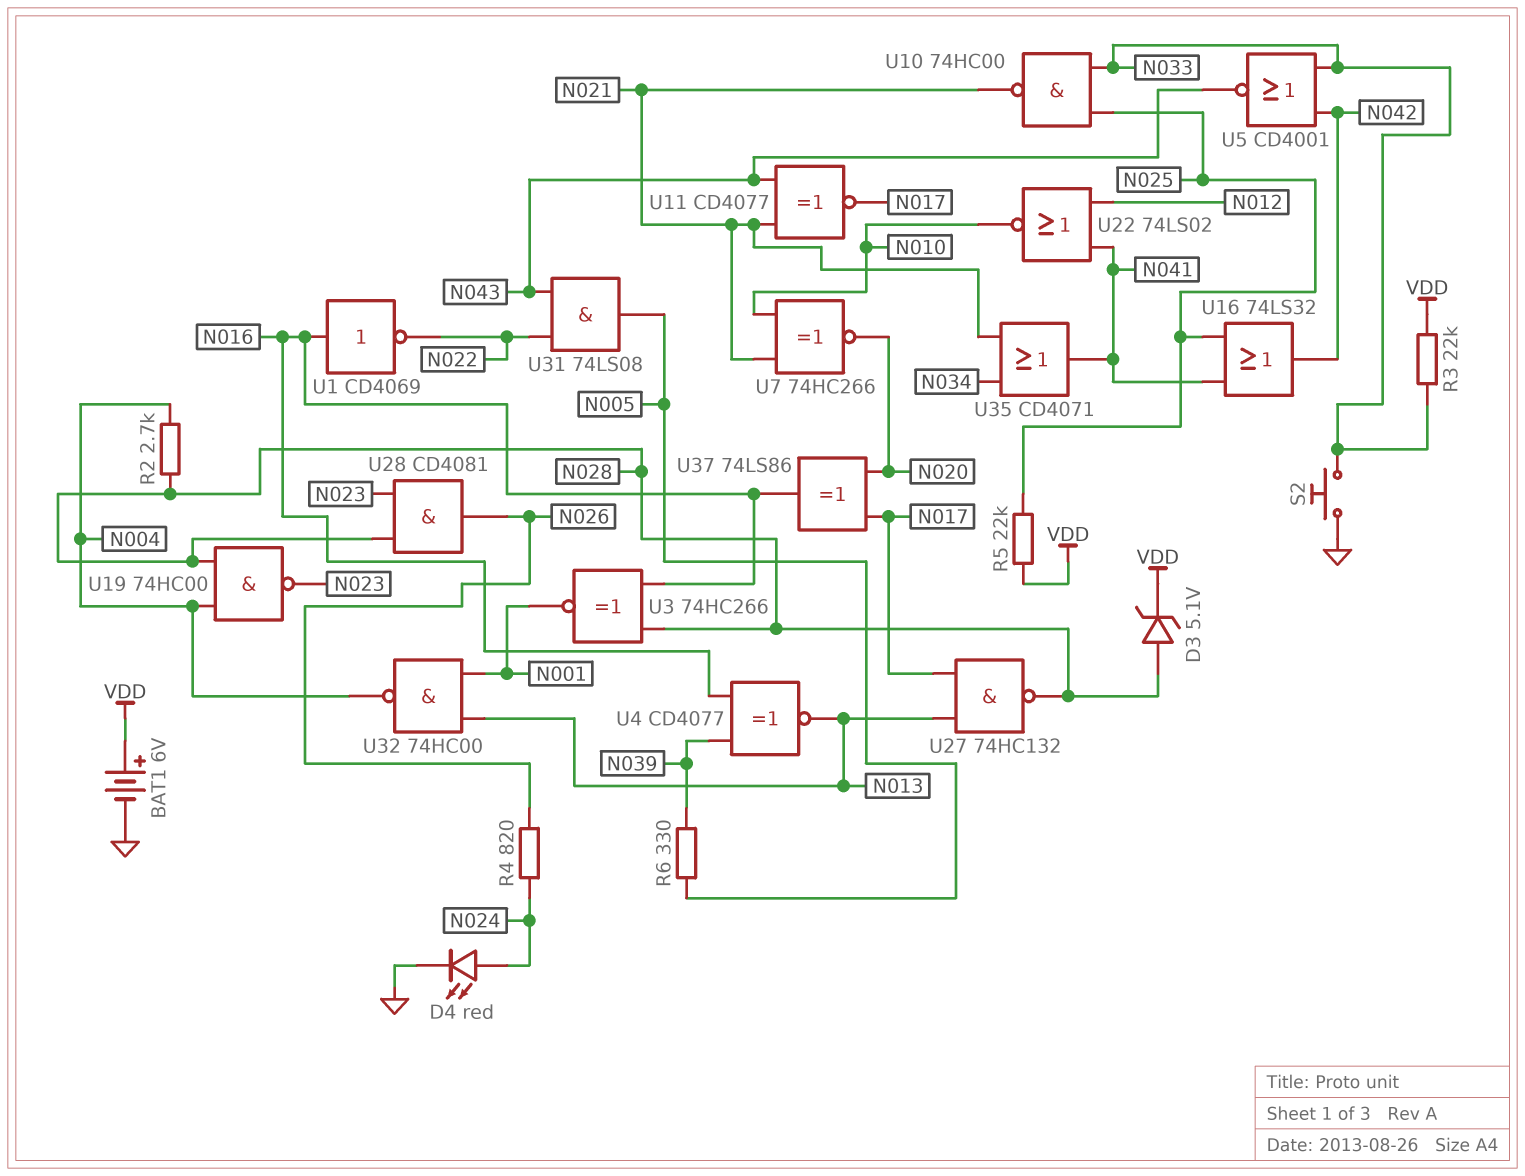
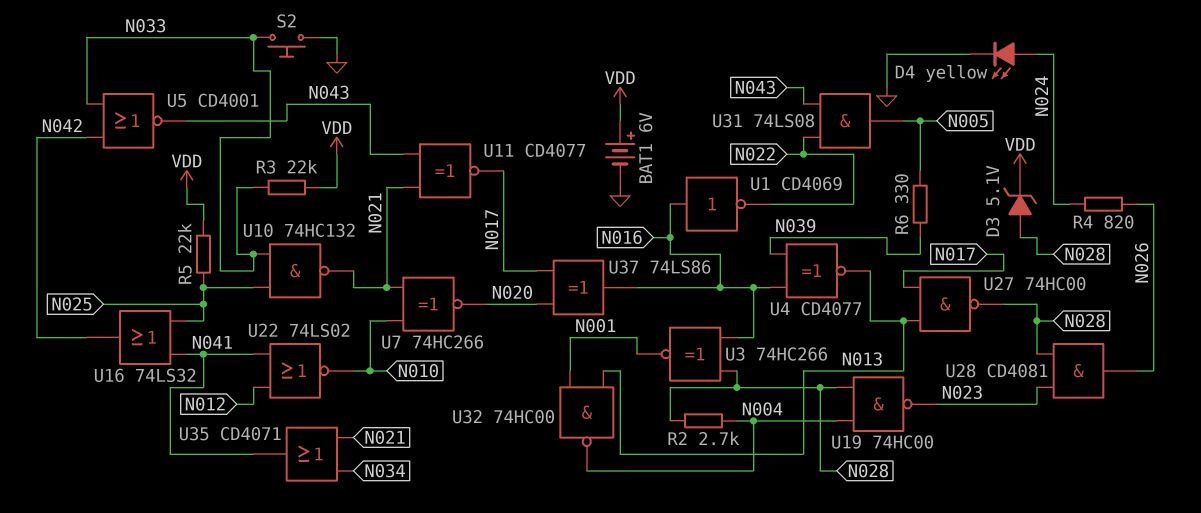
D4: LED red (A N024, K GND) -> LED yellow (A N024, K GND)
U10: NAND 74HC00 (in N025, in N033, out N021) -> NAND 74HC132 (in N025, in N033, out N021)
U27: NAND 74HC132 (in N013, in N017, out N028) -> NAND 74HC00 (in N013, in N017, out N028)

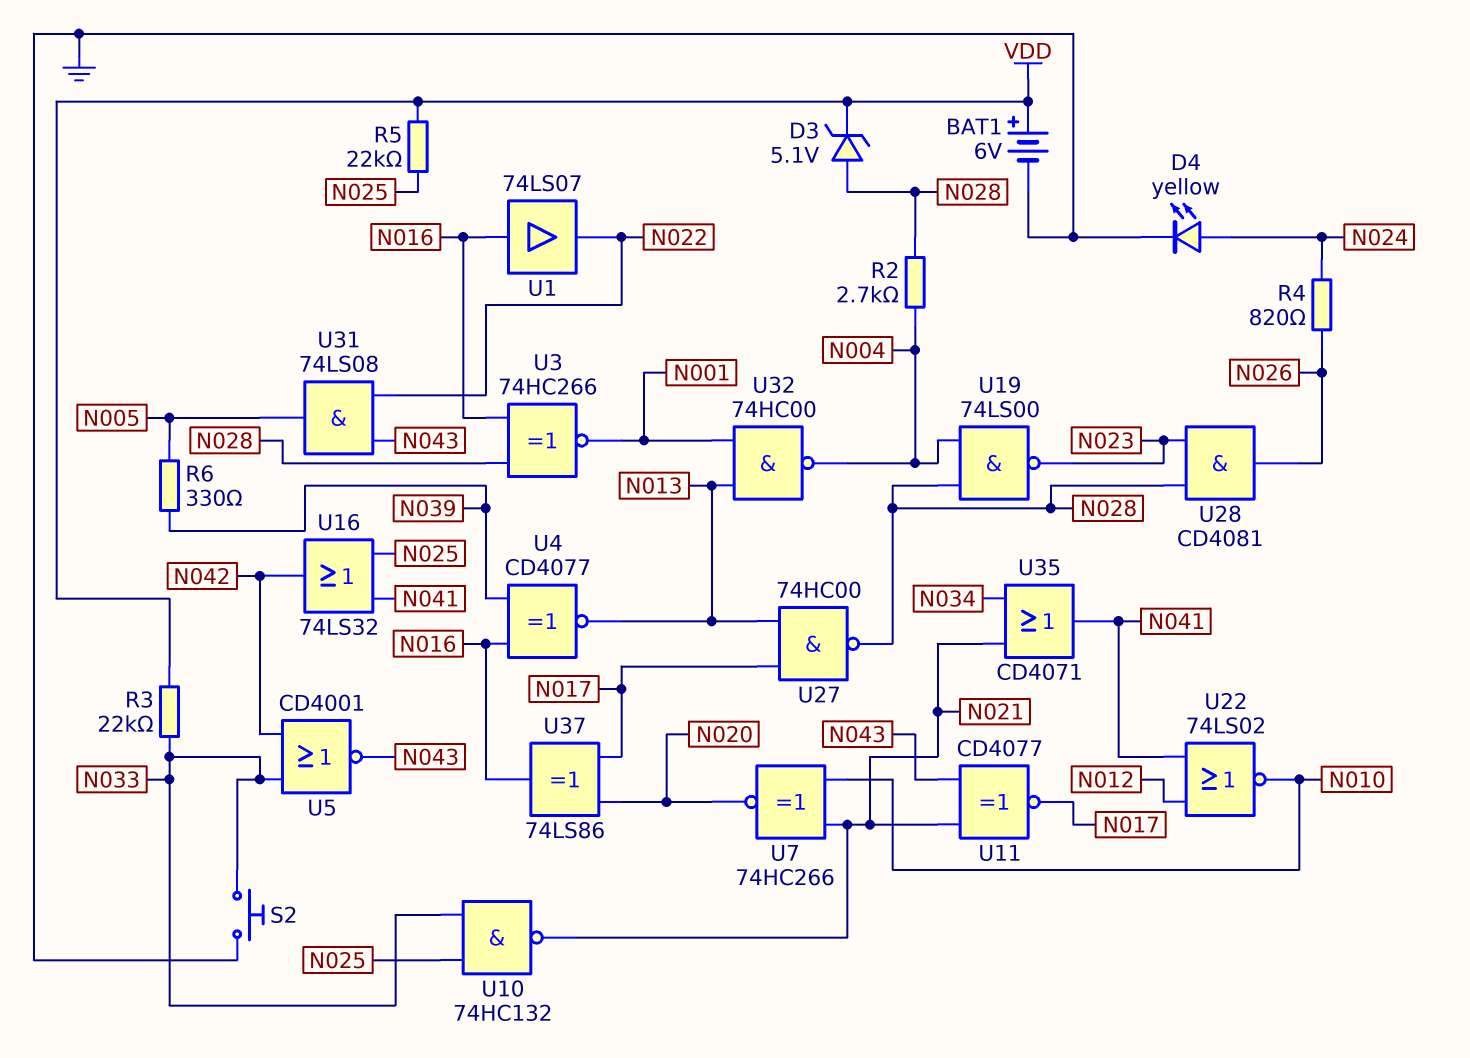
U1: NOT CD4069 (in N016, out N022) -> buffer 74LS07 (in N016, out N022)
U19: NAND 74HC00 (in N004, in N028, out N023) -> NAND 74LS00 (in N004, in N028, out N023)

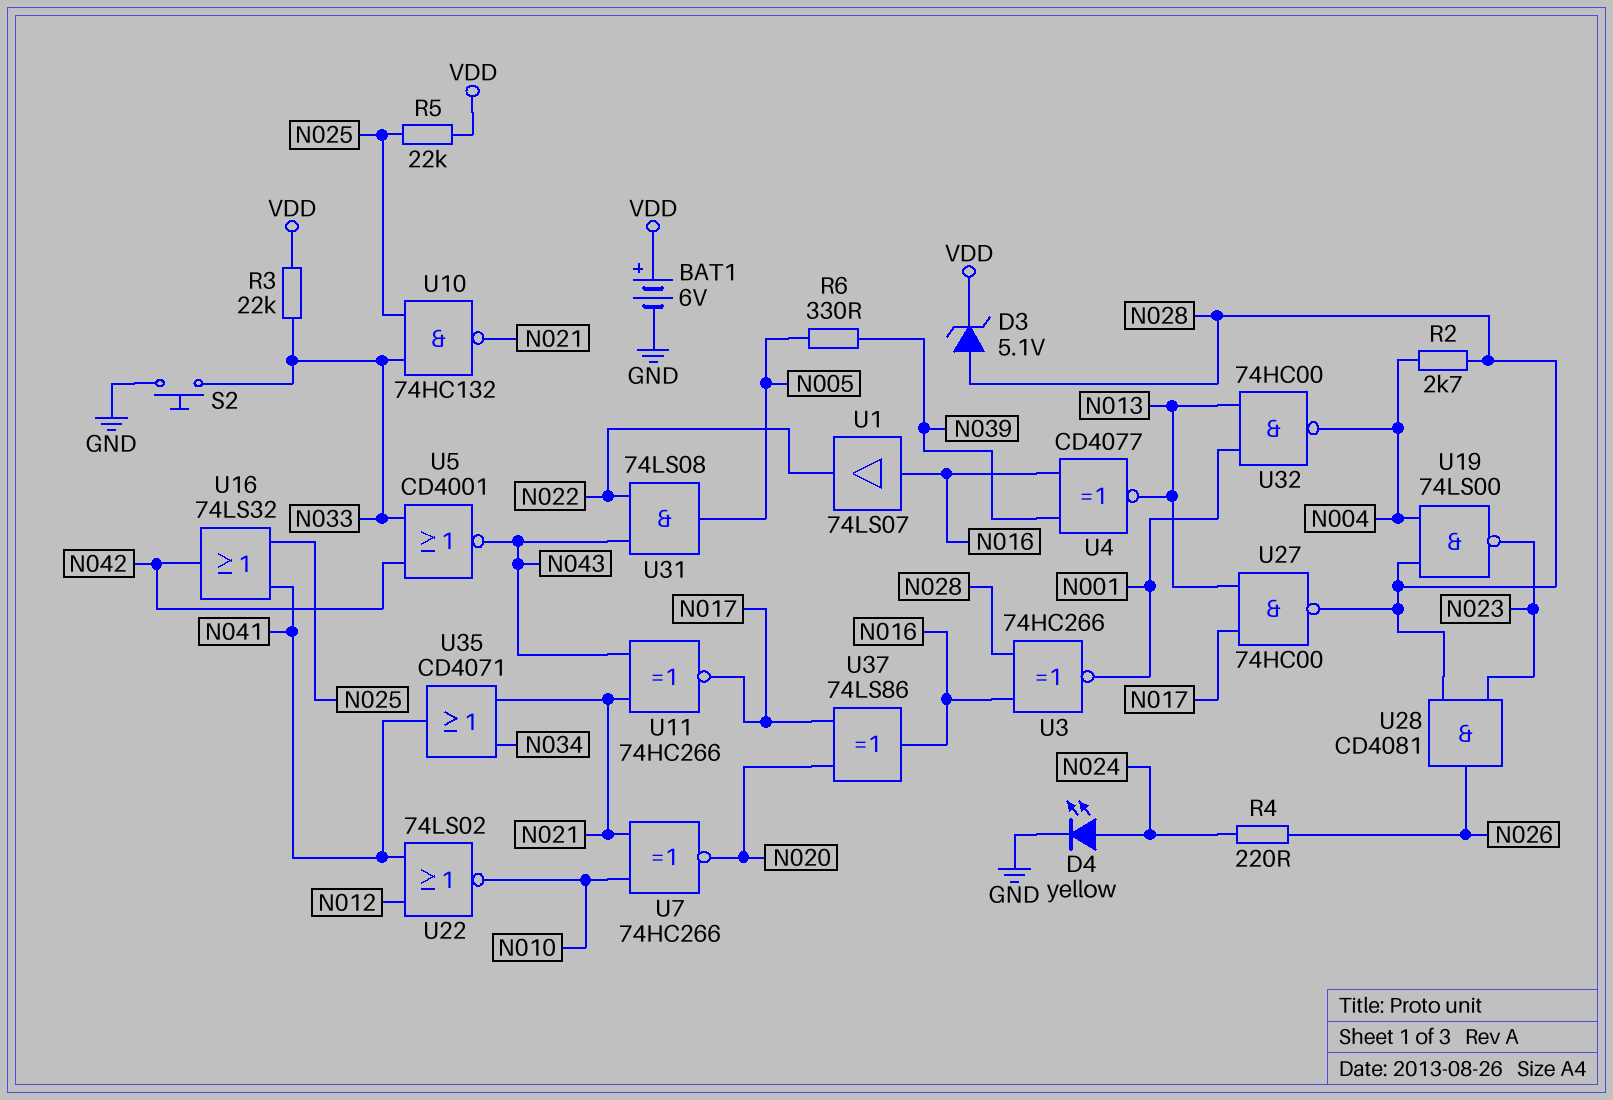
R4: 820 (N024, N026) -> 220 (N024, N026)
U11: XNOR CD4077 (in N021, in N043, out N017) -> XNOR 74HC266 (in N021, in N043, out N017)

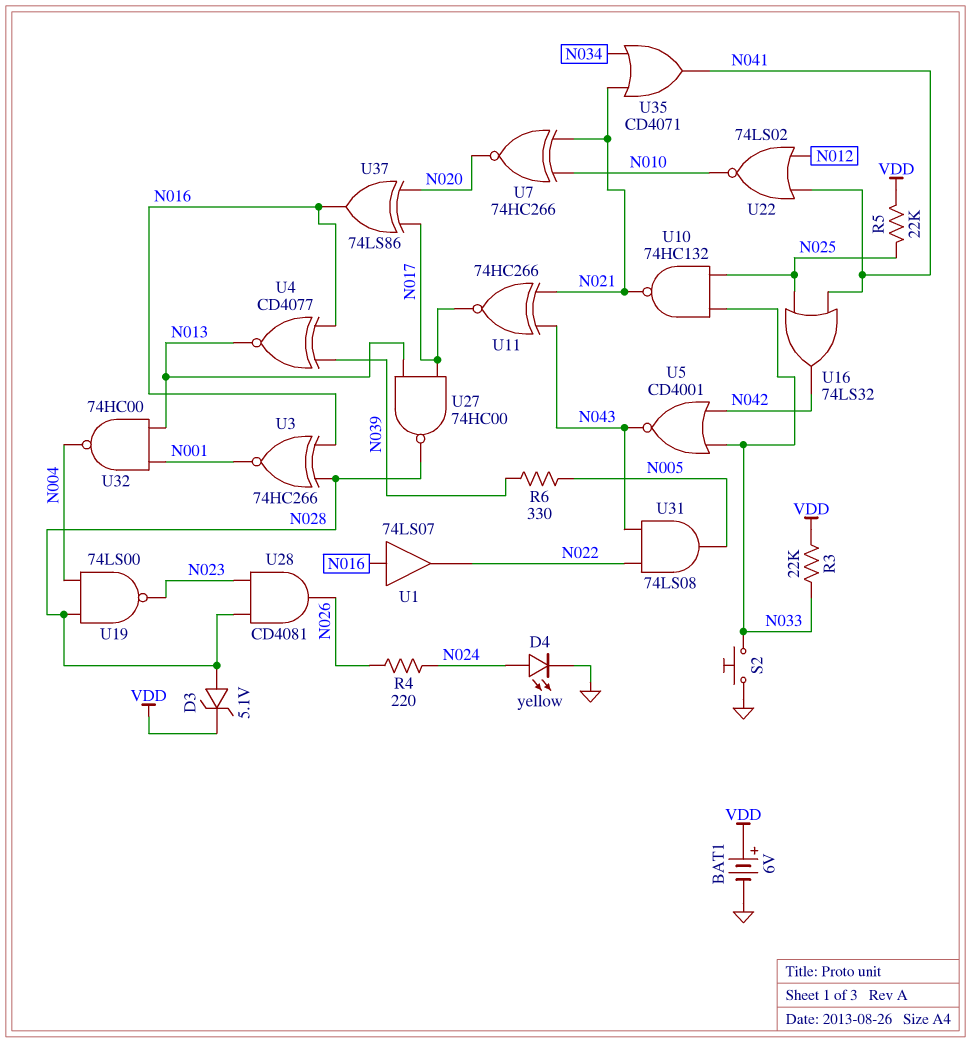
R2: 2.7k (N004, N028) -> none

